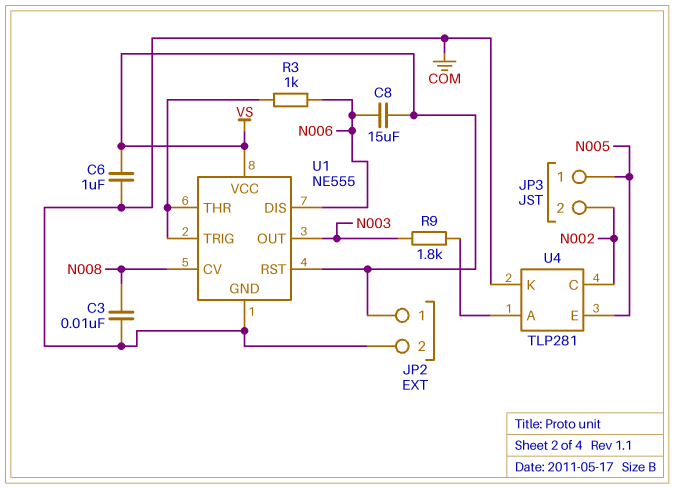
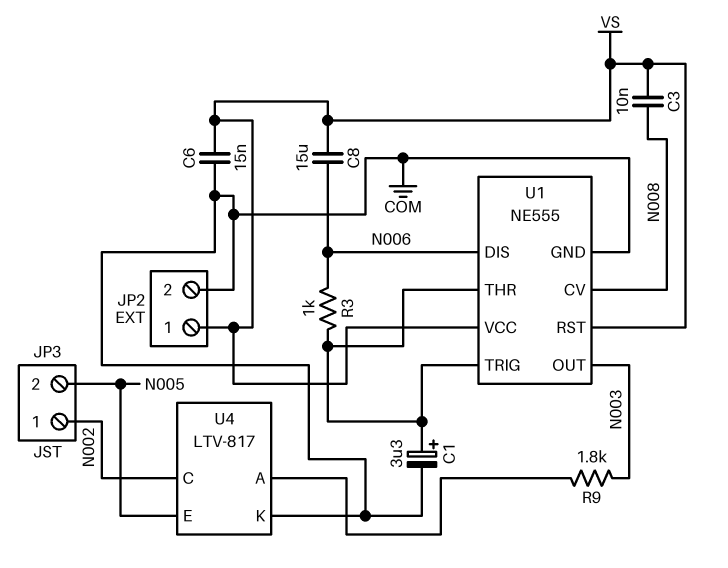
C1: none -> 3.3uF (plus U1/THR, minus COM)
C3: 10nF (COM, N008) -> 10nF (N008, VS)
C6: 1uF (COM, VS) -> 15nF (COM, VS)
JP3 pin 1: N005 -> N002
JP3 pin 2: N002 -> N005
U4: TLP281 -> LTV-817

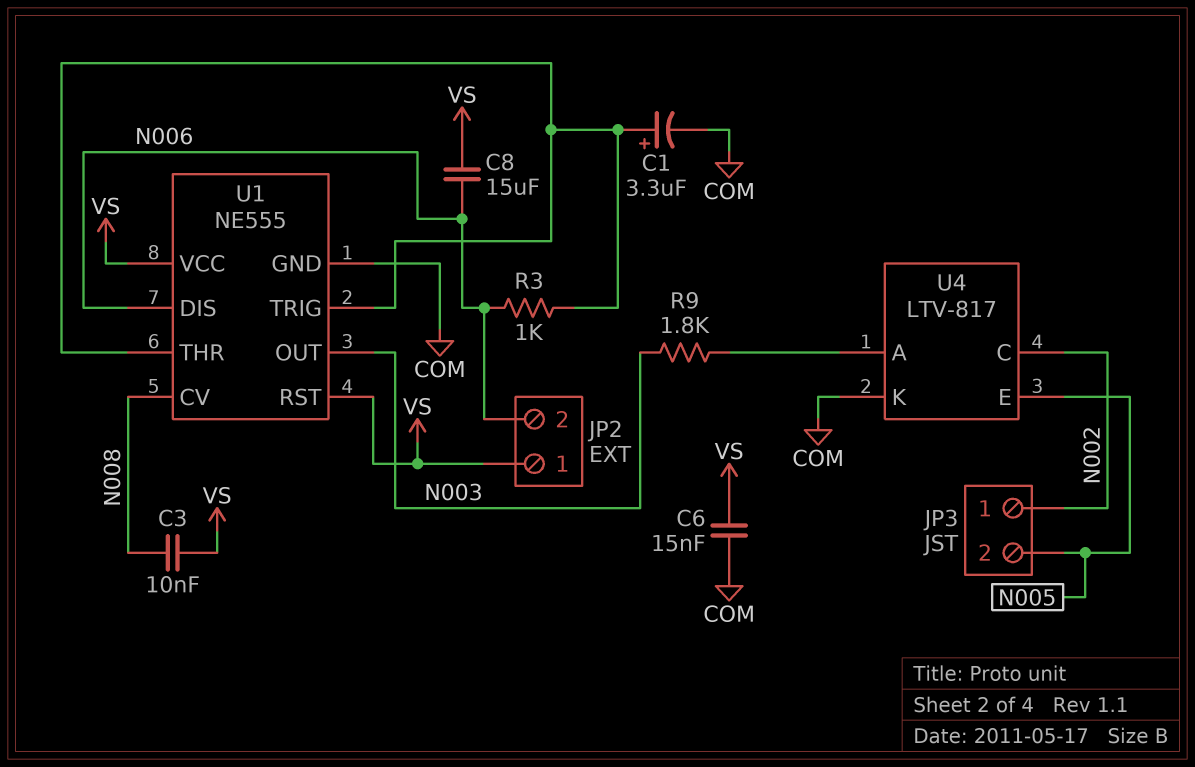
JP2 pin 2: COM -> N006

